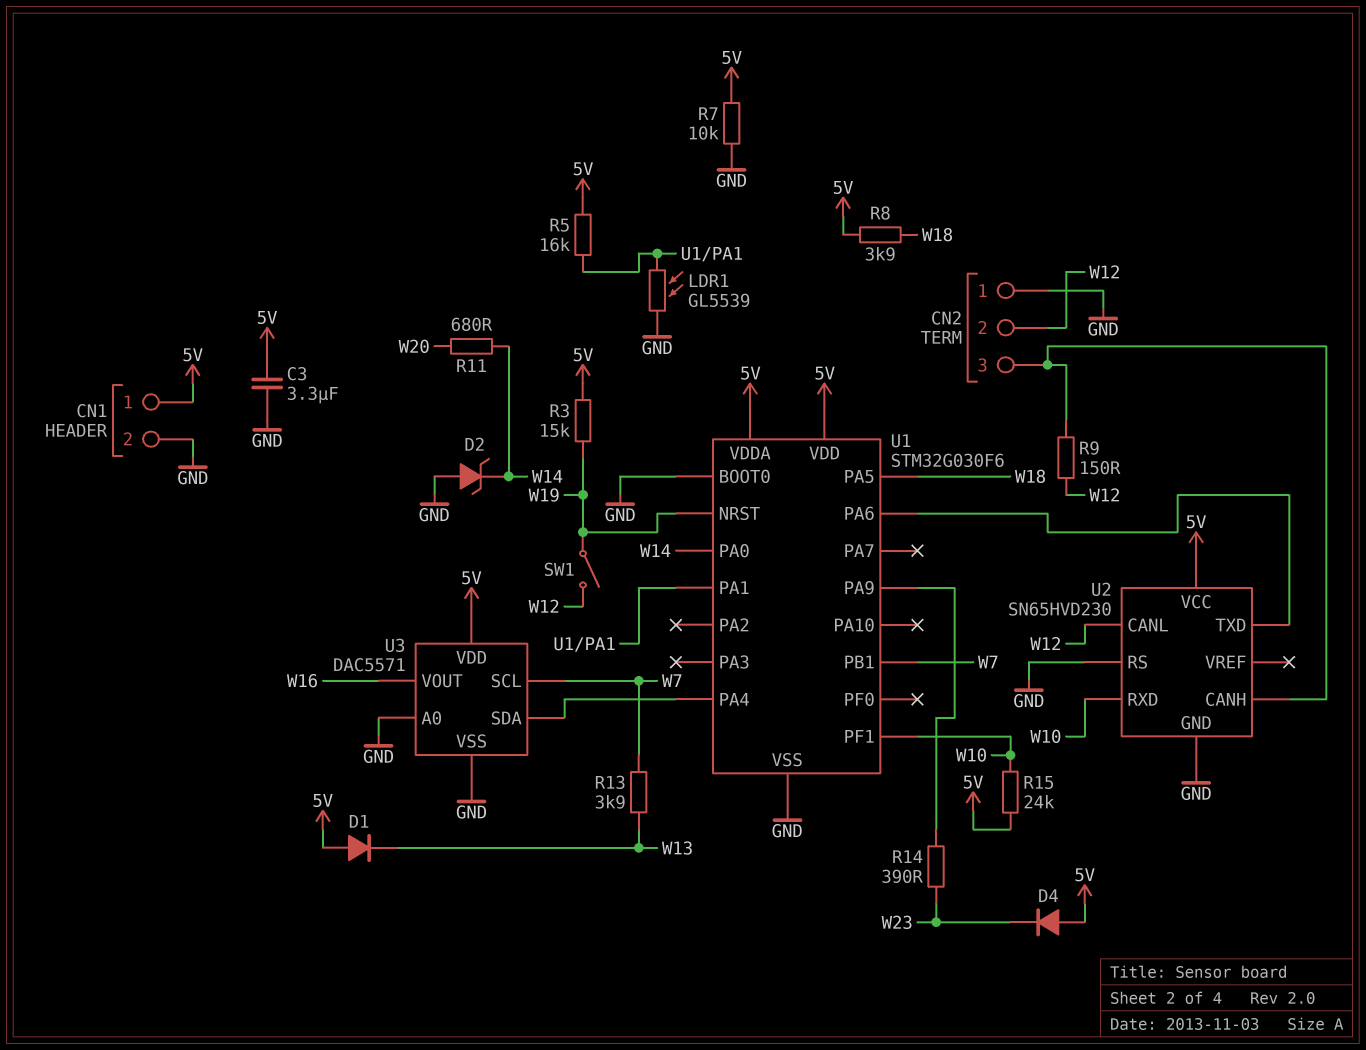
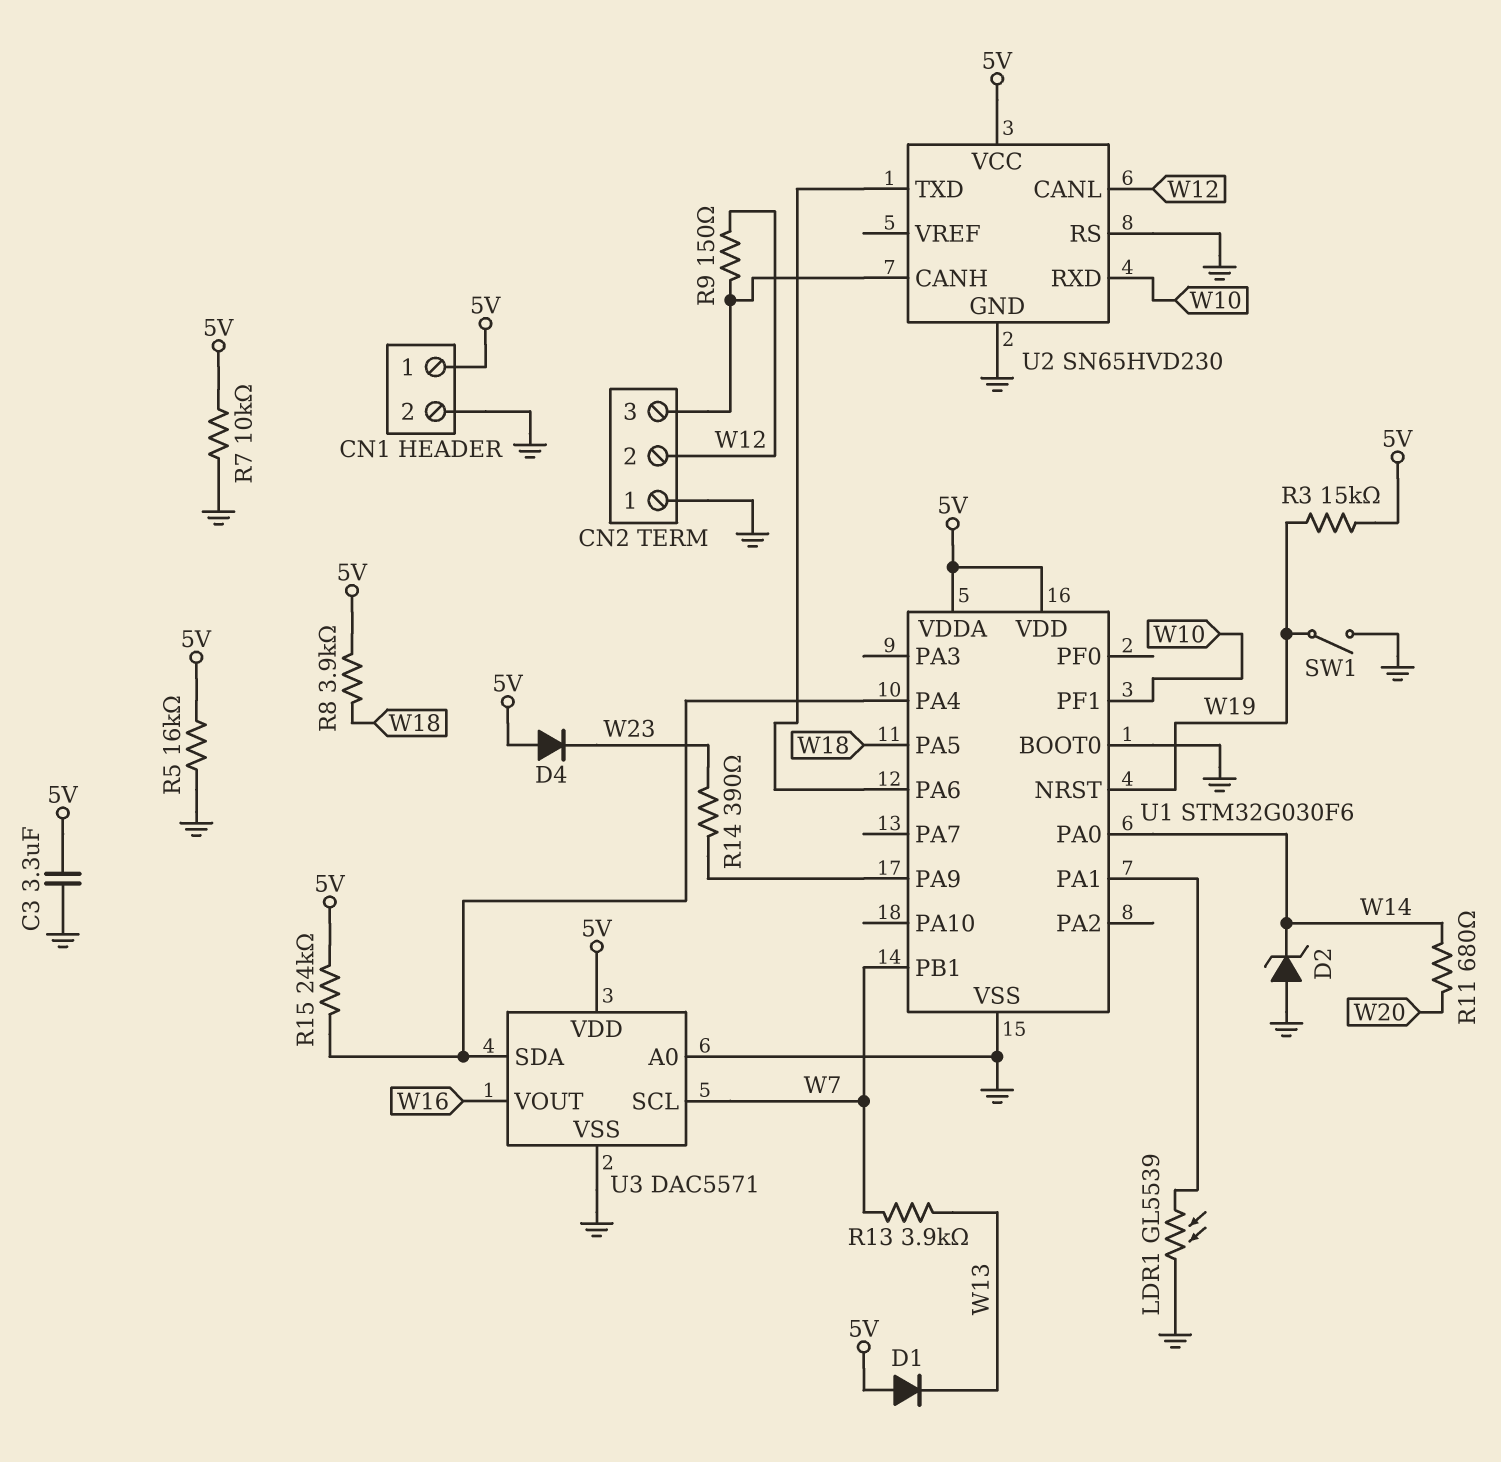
R5: 16k (5V, U1/PA1) -> 16k (5V, GND)
R15: 24k (5V, W10) -> 24k (5V, U1/PA4)
SW1: switch (W12, W19) -> switch (GND, W19)

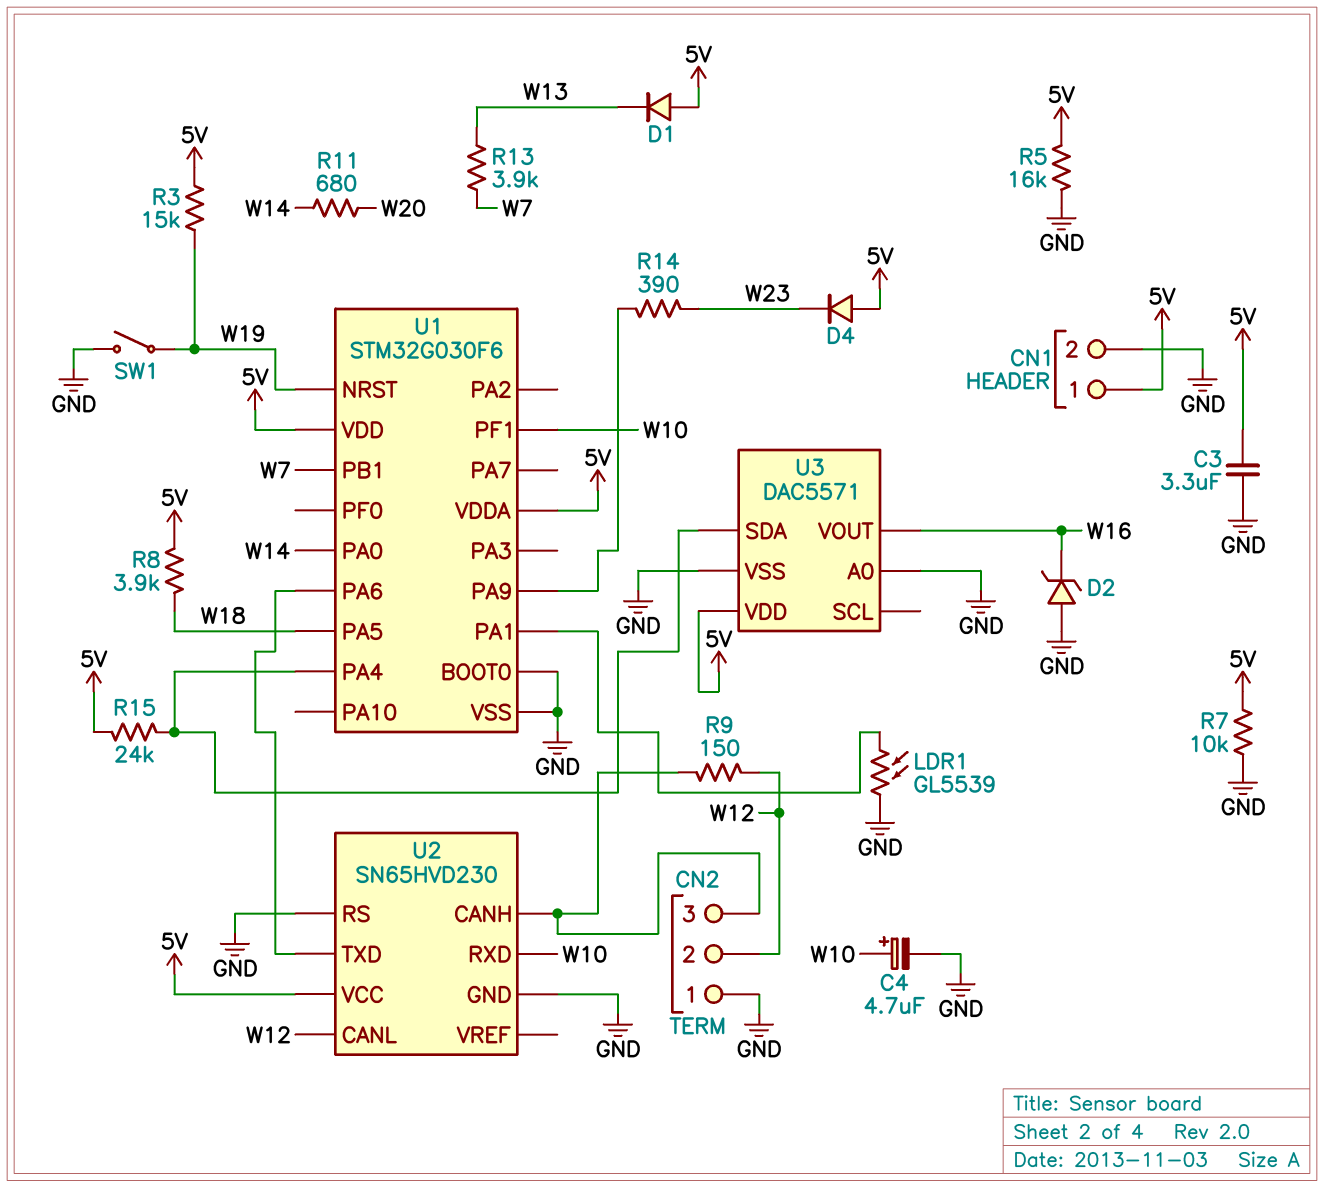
C4: none -> 4.7uF (plus W10, minus GND)
D2: zener (A GND, K W14) -> zener (A GND, K W16)
U3 pin SCL: W7 -> none

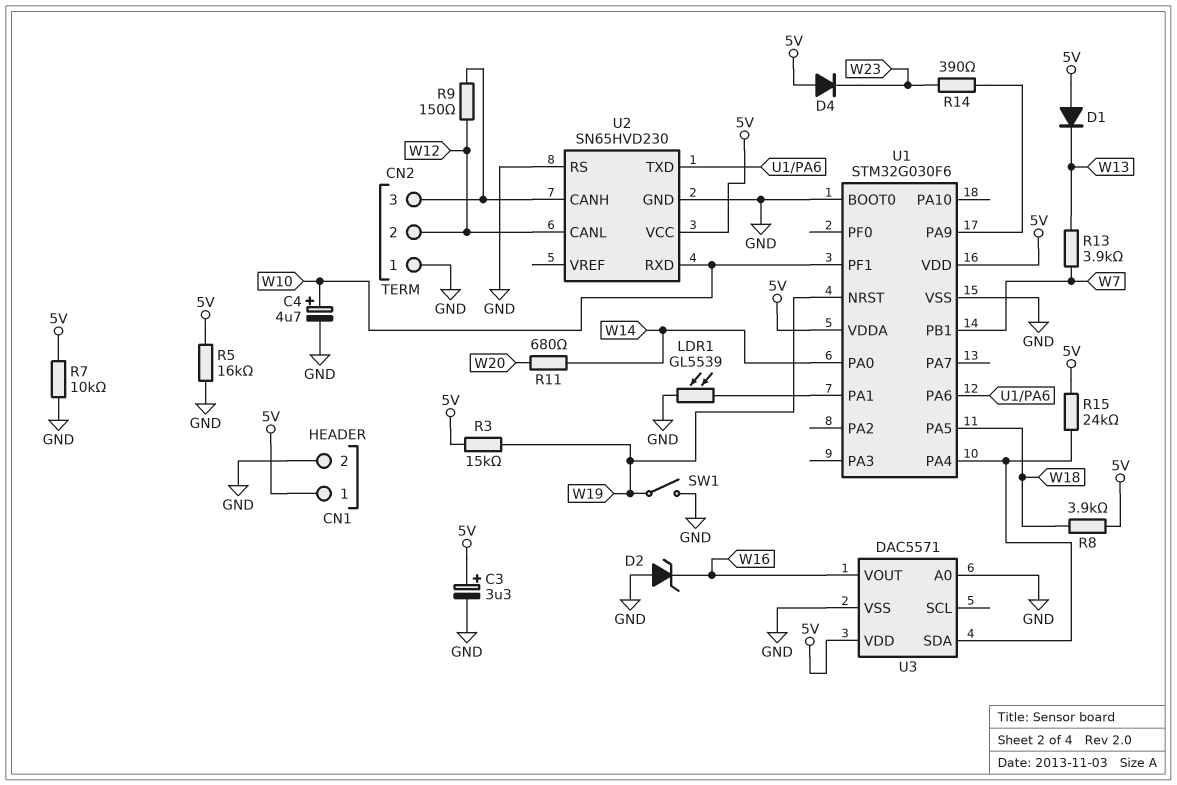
C3: 3.3uF (5V, GND) -> 3.3uF (plus 5V, minus GND)

